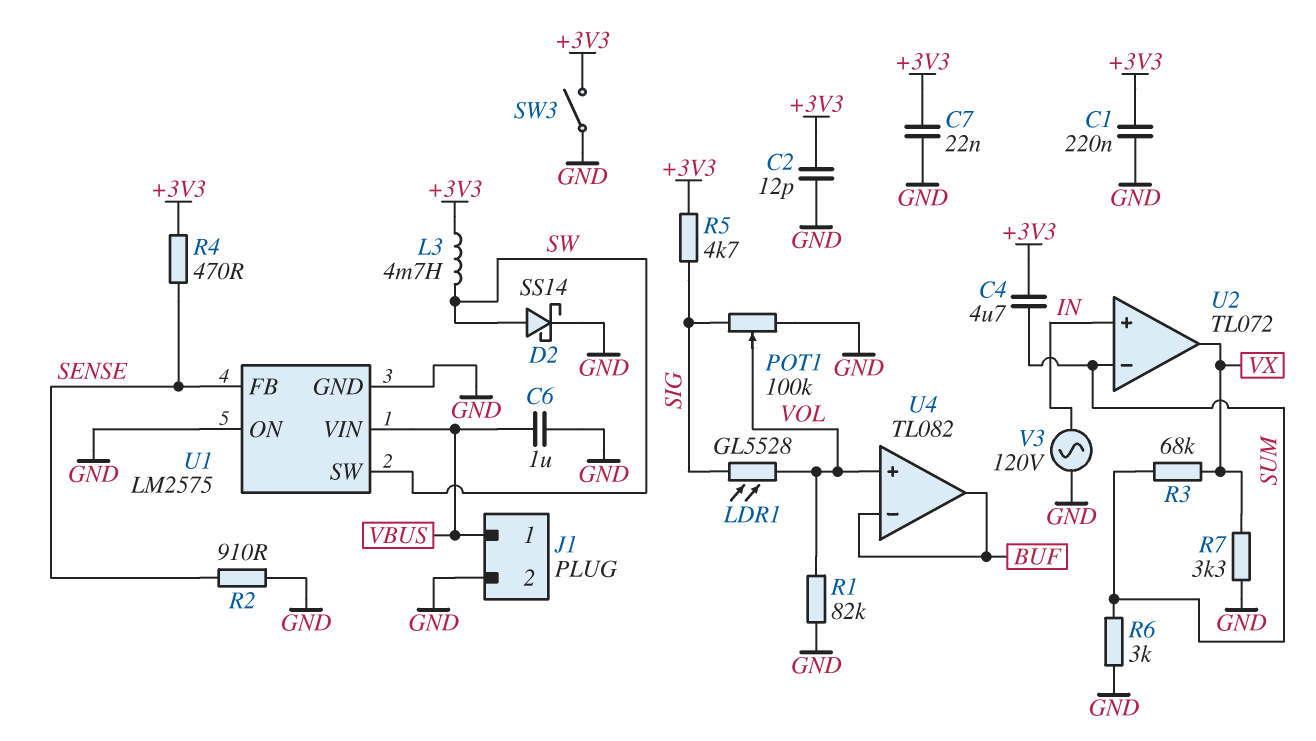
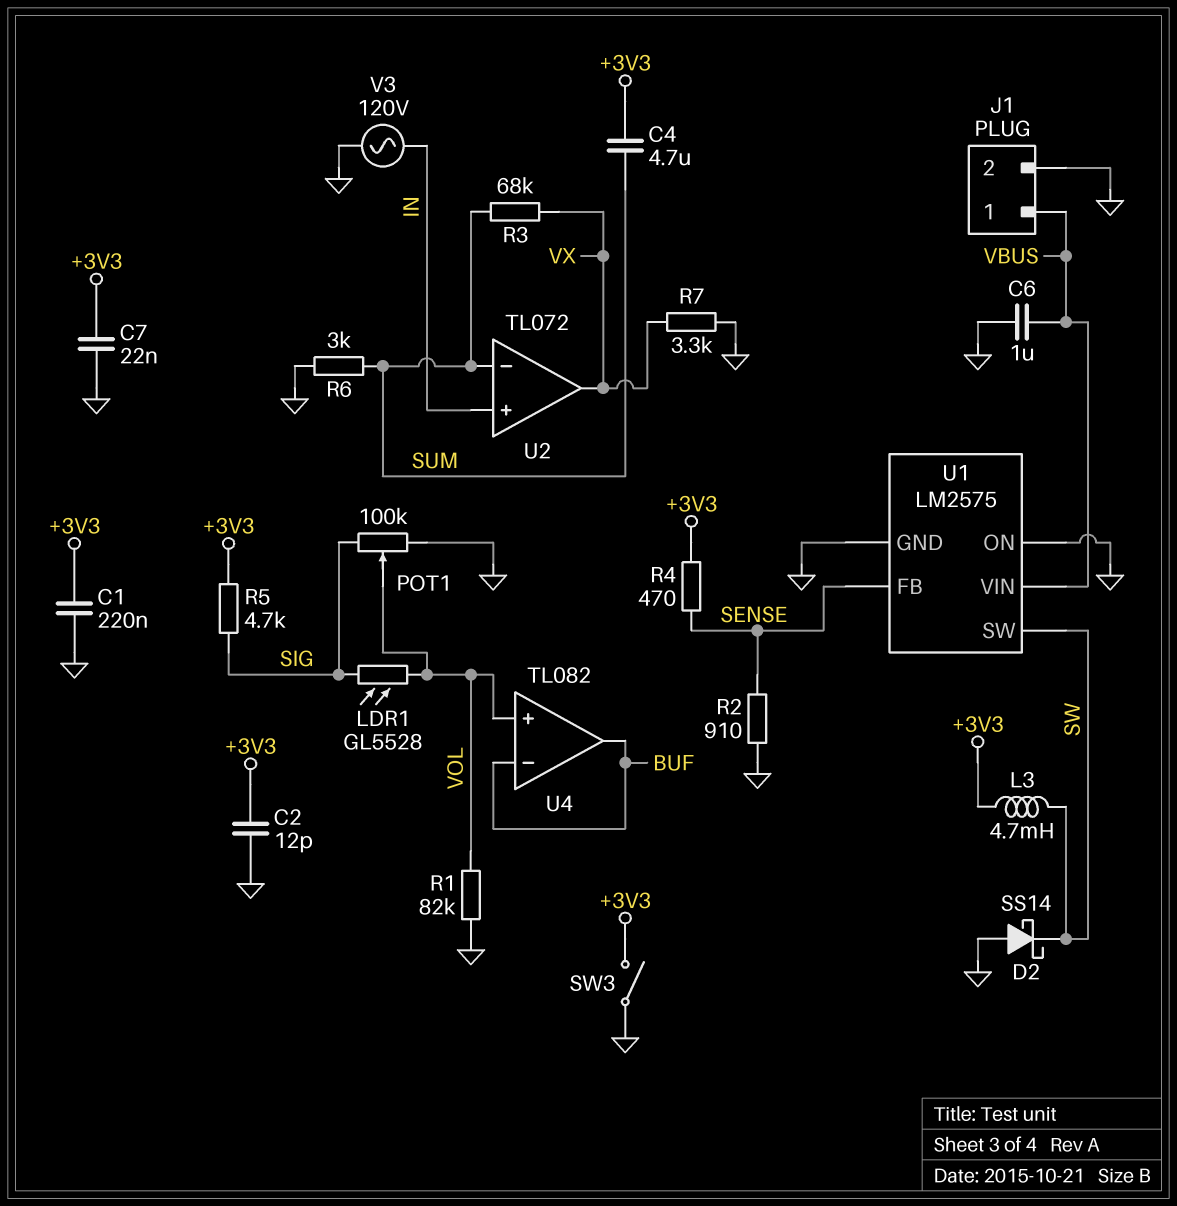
D2: schottky SS14 (A SW, K GND) -> schottky SS14 (A GND, K SW)

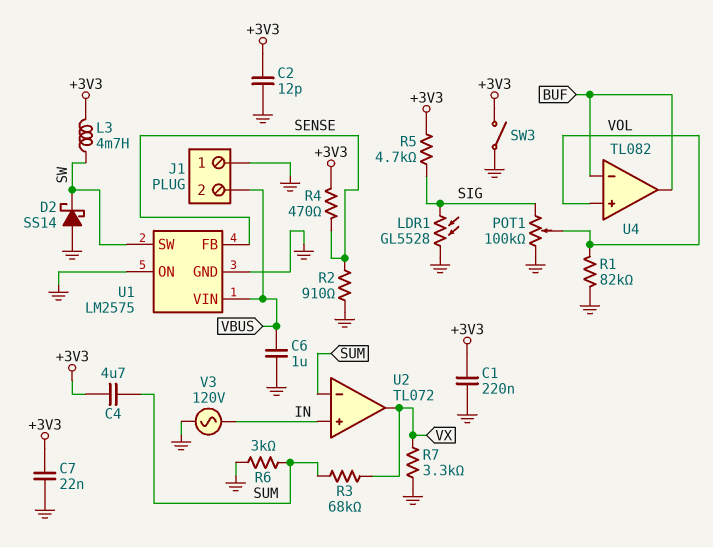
J1 pin 1: VBUS -> GND
J1 pin 2: GND -> VBUS
LDR1: GL5528 (SIG, VOL) -> GL5528 (GND, SIG)

